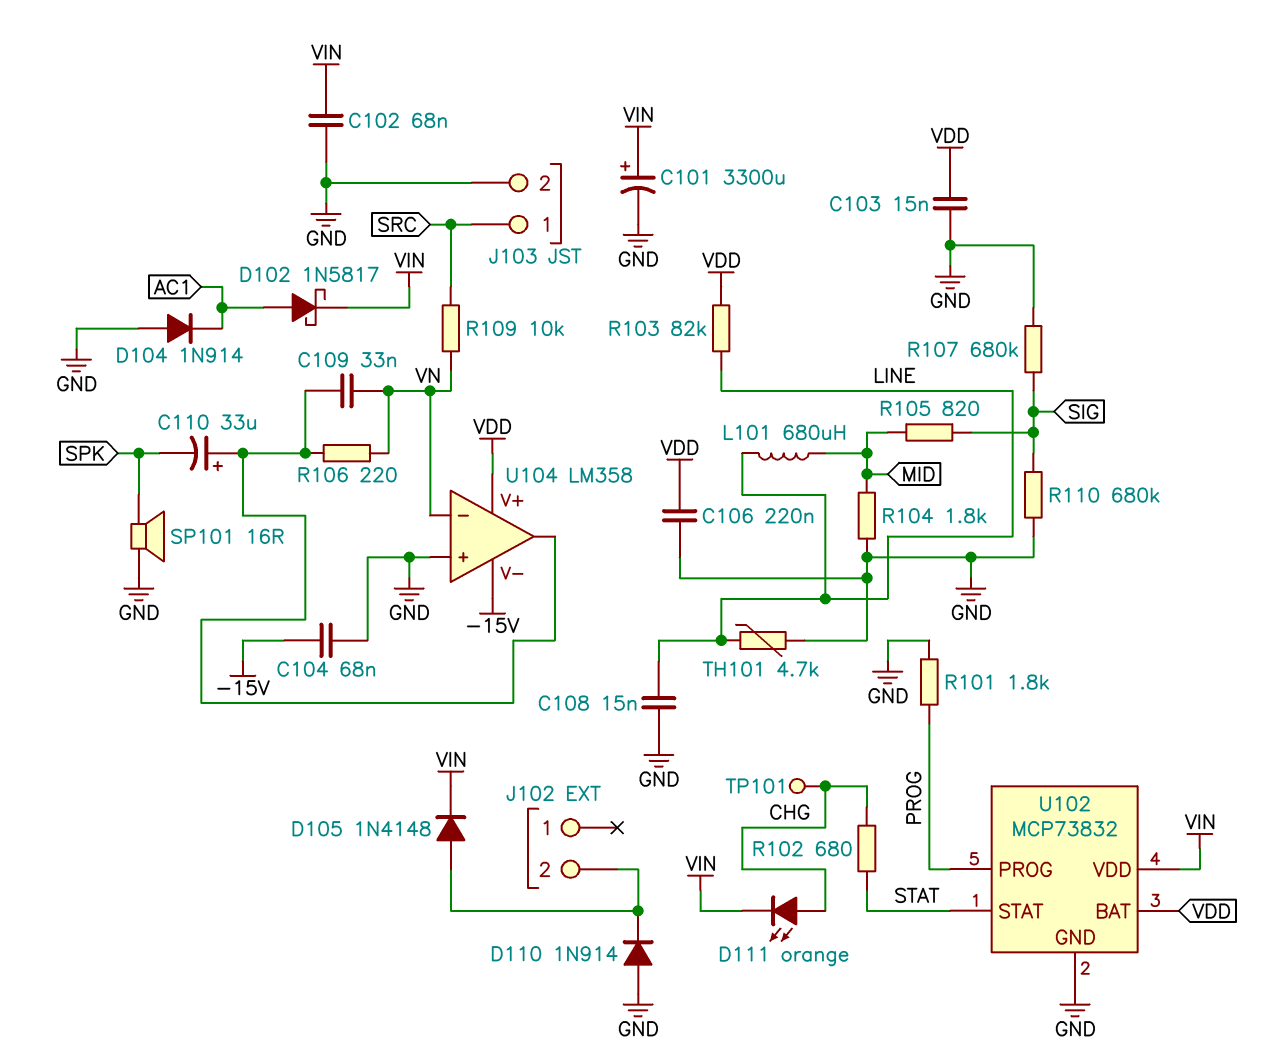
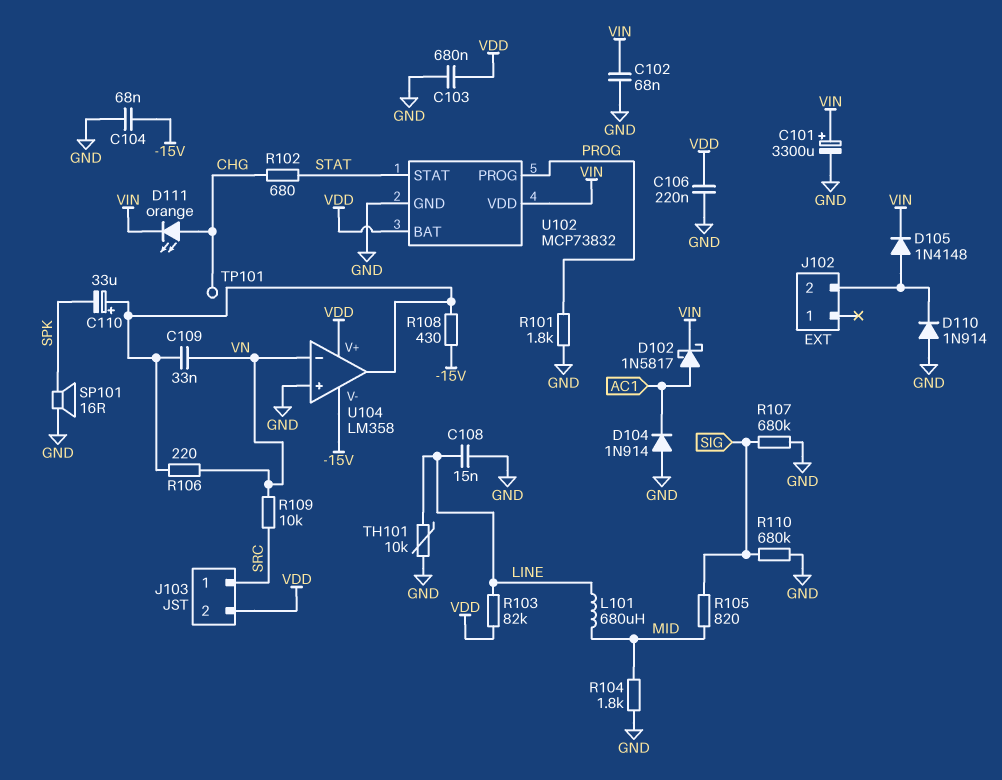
C103: 15nF (GND, VDD) -> 680nF (GND, VDD)
J103 pin 2: GND -> VDD
R108: none -> 430 (-15V, U104/out)
TH101: 4.7k (GND, LINE) -> 10k (GND, LINE)

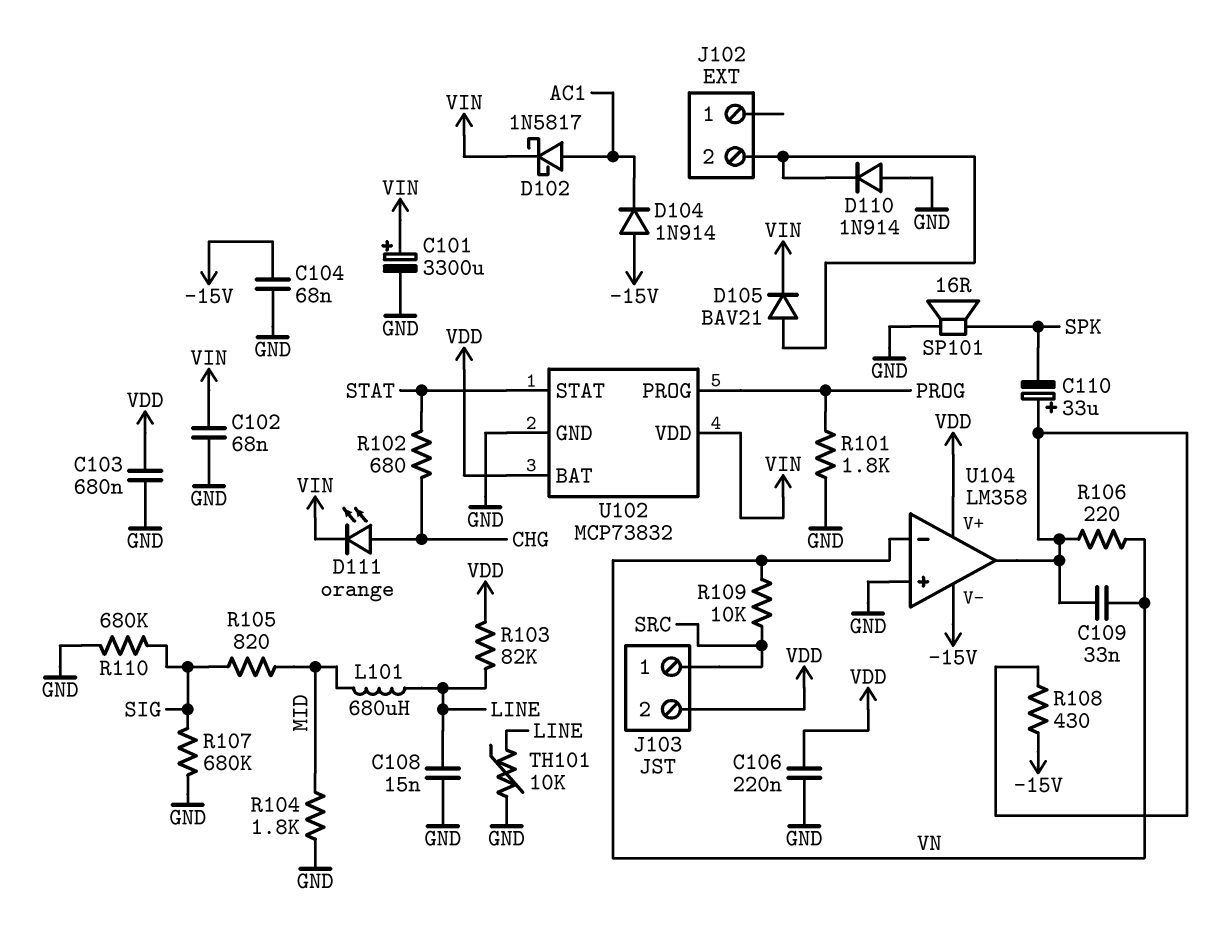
D104: diode 1N914 (A GND, K AC1) -> diode 1N914 (A -15V, K AC1)
D105: diode 1N4148 (A J102/2, K VIN) -> diode BAV21 (A J102/2, K VIN)
TP101: test point (CHG) -> none

